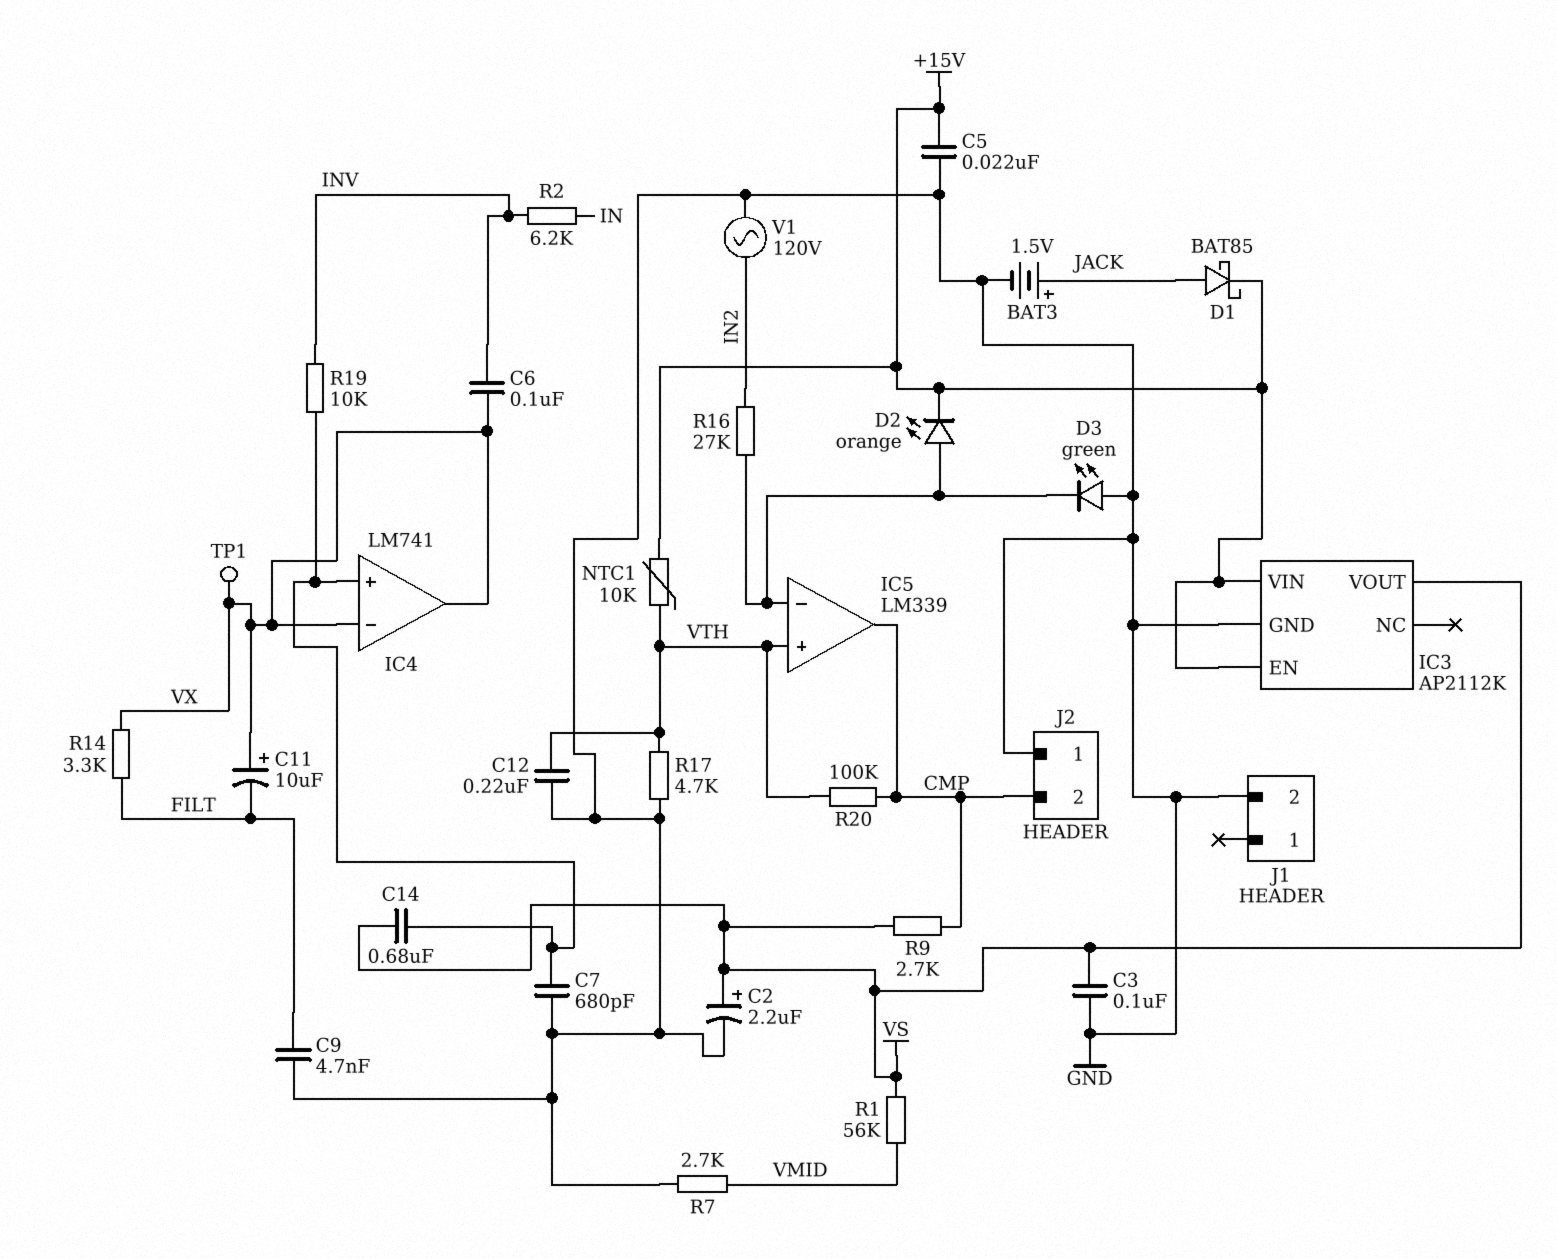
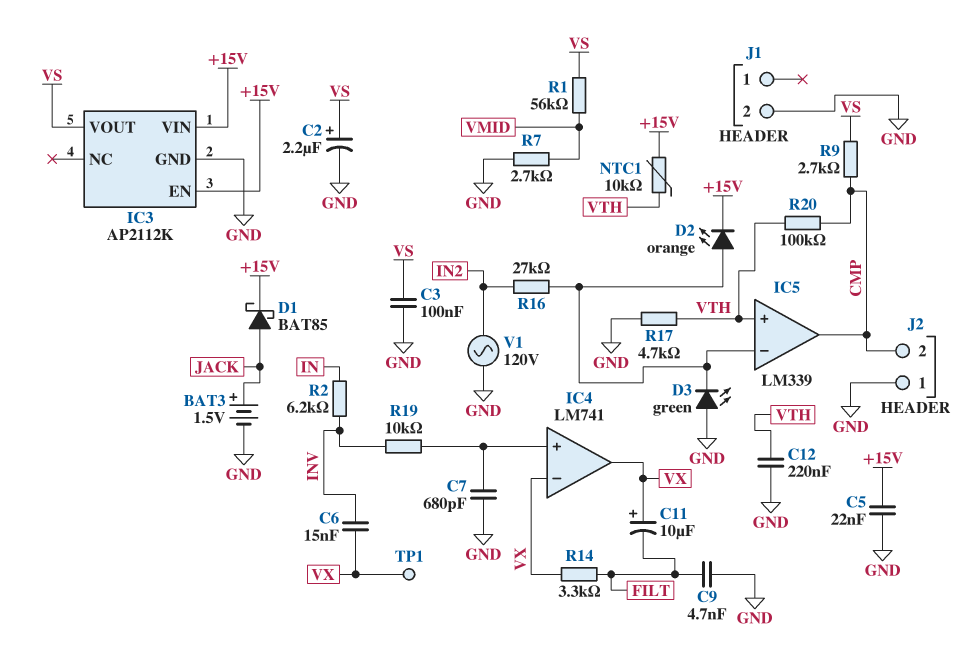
C6: 100nF (INV, VX) -> 15nF (INV, VX)
C14: 680nF (IC4/in+, VS) -> none

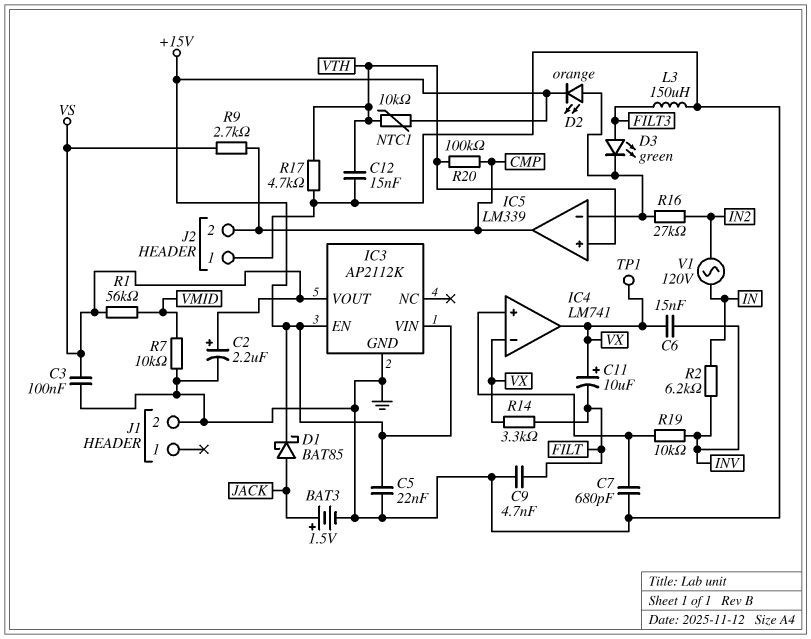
C12: 220nF (GND, VTH) -> 15nF (GND, VTH)
D3: LED green (A GND, K IC5/in-) -> LED green (A FILT3, K IC5/in-)
L3: none -> 150uH (FILT3, GND)
R7: 2.7k (GND, VMID) -> 10k (GND, VMID)
V1: AC 120V (GND, IN2) -> AC 120V (IN, IN2)

